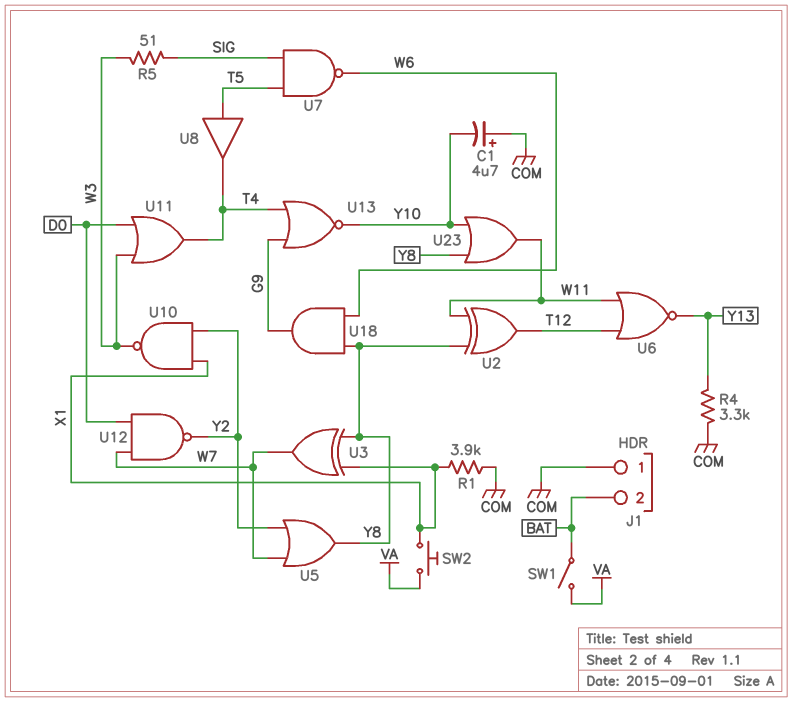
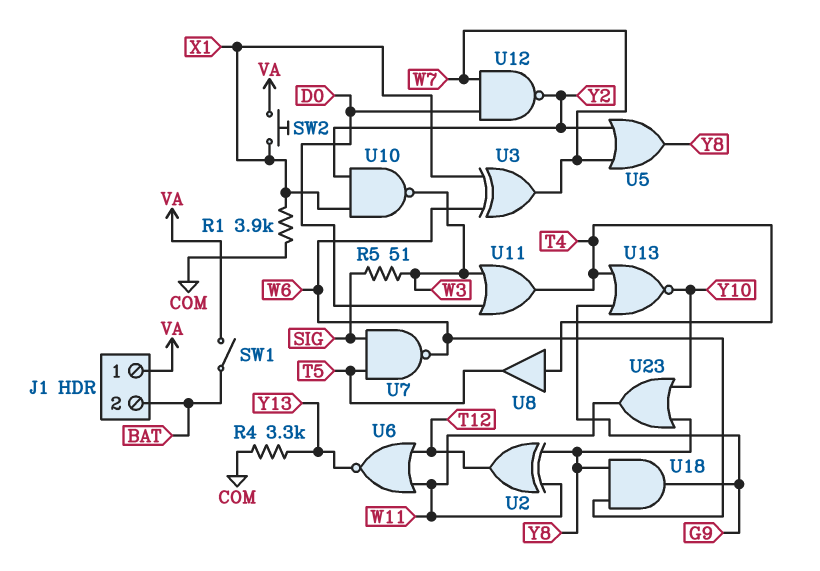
C1: 4.7uF (plus COM, minus Y10) -> none
J1 pin 1: COM -> VA
U3: XOR (in X1, in Y8, out W7) -> XOR (in W6, in X1, out W7)
U8: buffer (in T5, out T4) -> buffer (in T4, out T5)

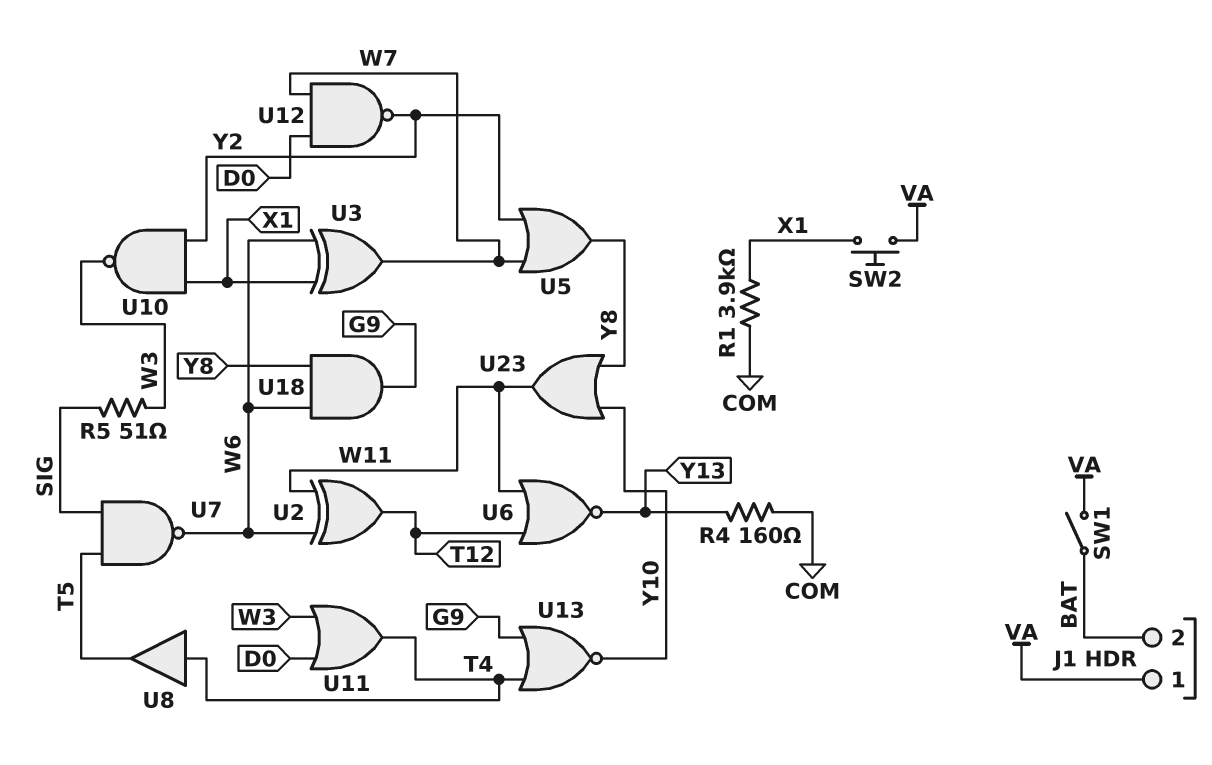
R4: 3.3k (COM, Y13) -> 160 (COM, Y13)
U2: XOR (in W11, in Y8, out T12) -> XOR (in W6, in W11, out T12)

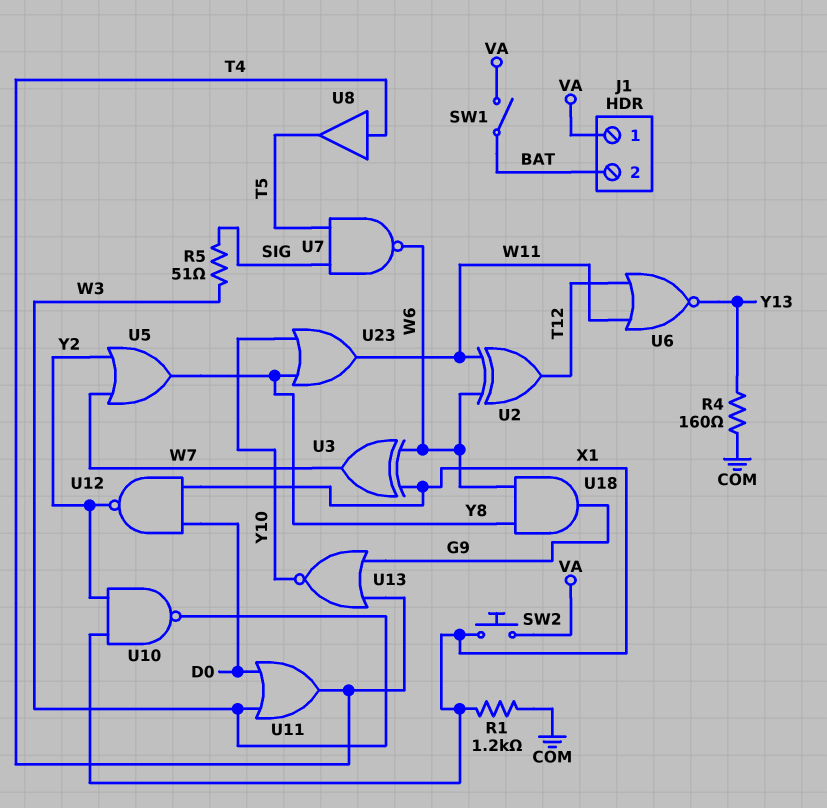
R1: 3.9k (COM, X1) -> 1.2k (COM, X1)
U12: NAND (in D0, in W7, out Y2) -> NAND (in D0, in X1, out Y2)

